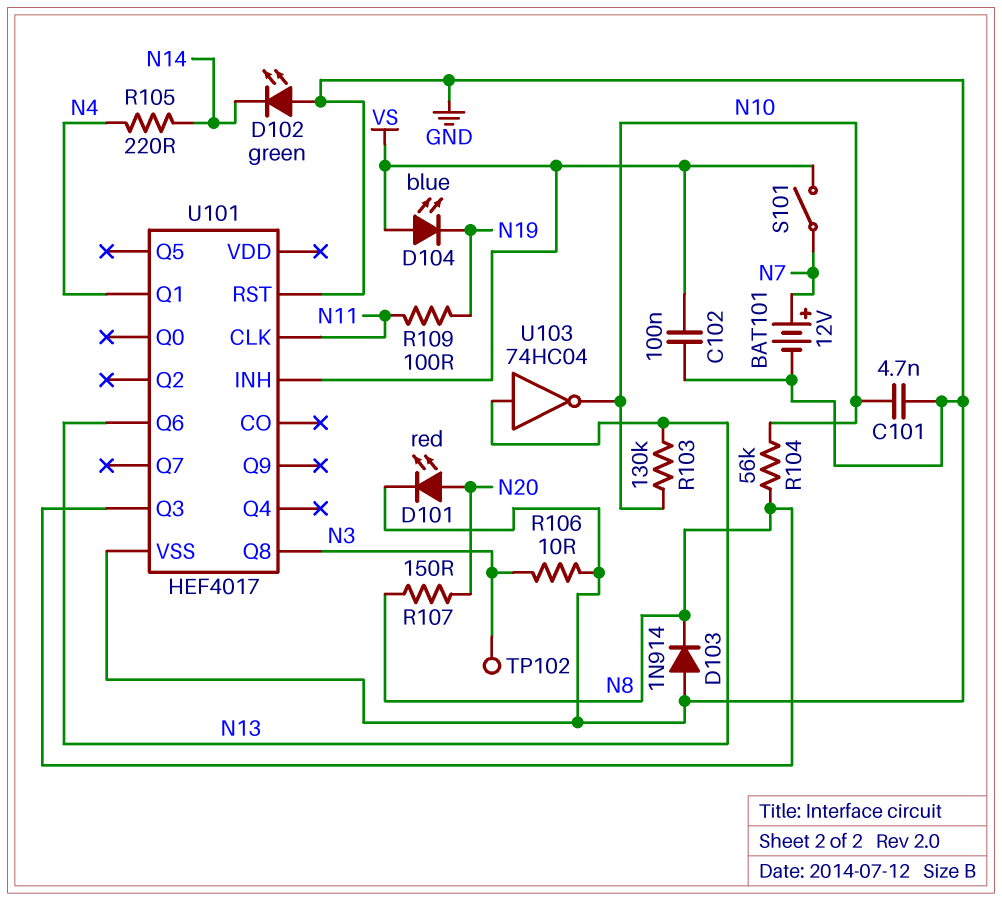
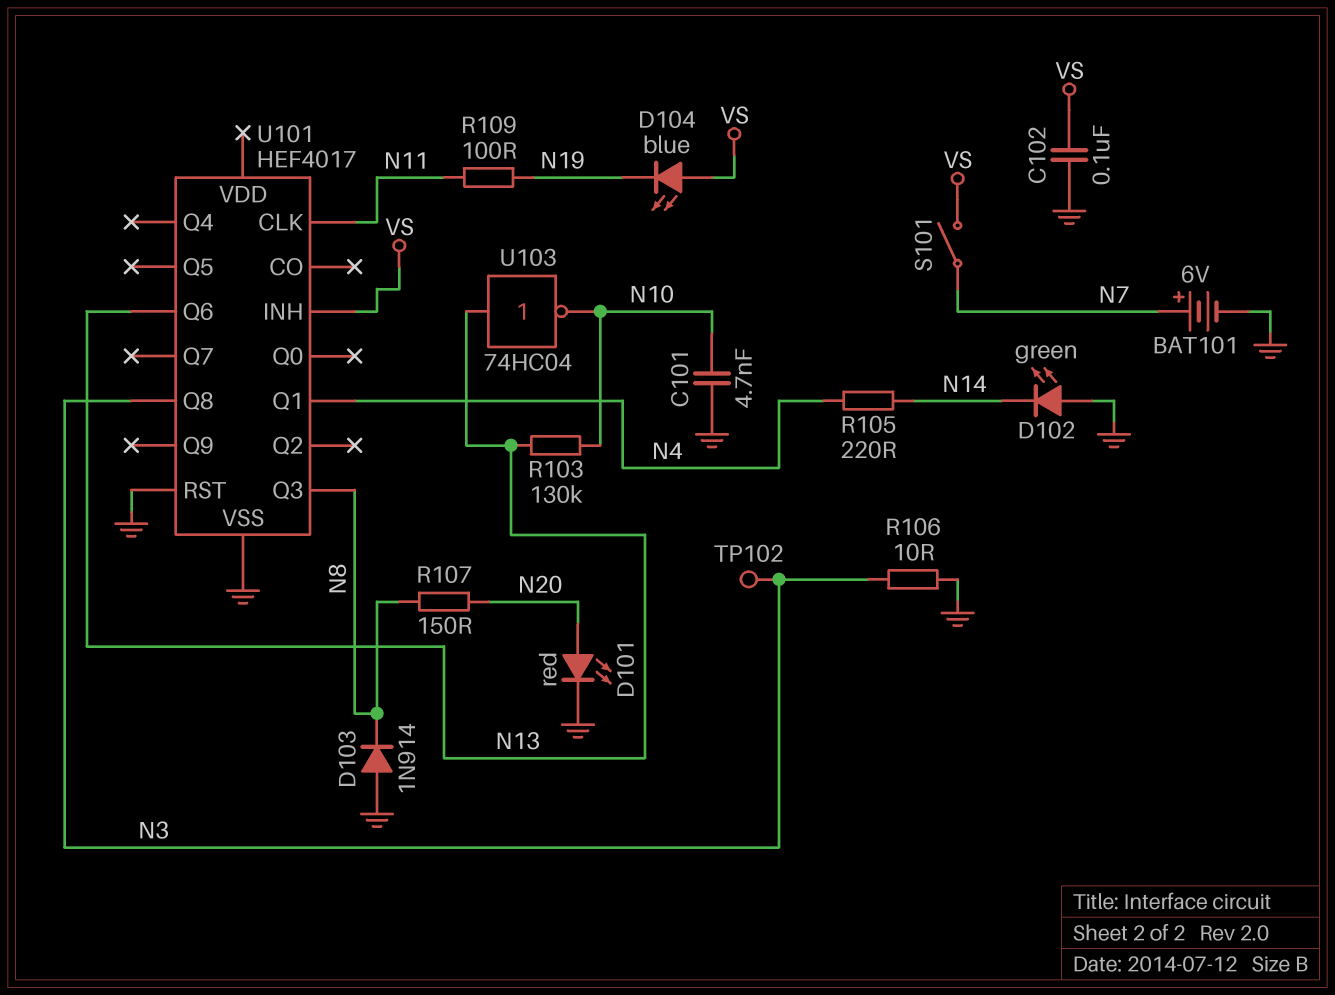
BAT101: 12V (plus N7, minus GND) -> 6V (plus N7, minus GND)
R104: 56k (N8, N10) -> none

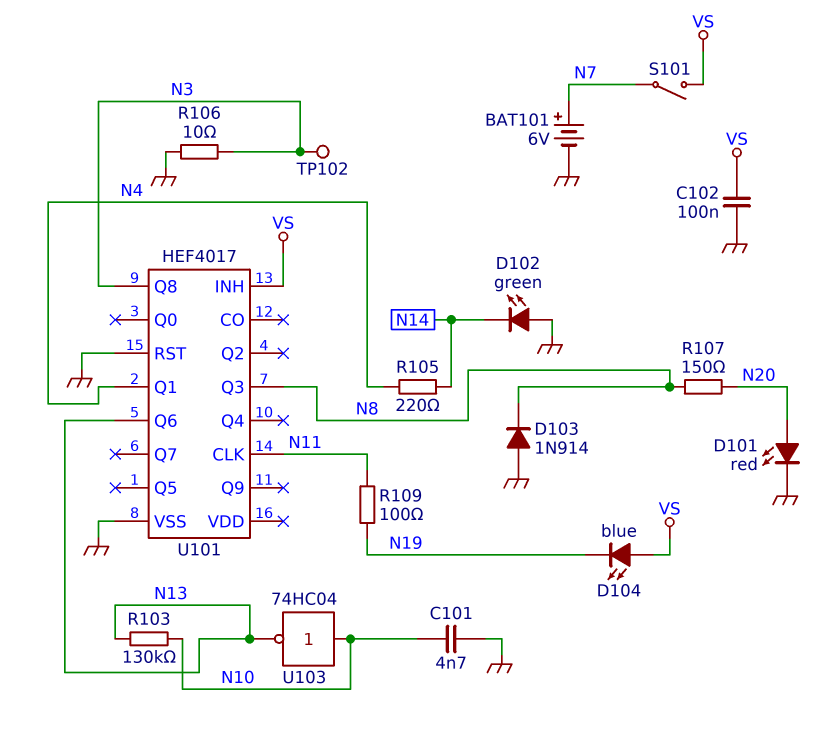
U103: NOT 74HC04 (in N13, out N10) -> NOT 74HC04 (in N10, out N13)

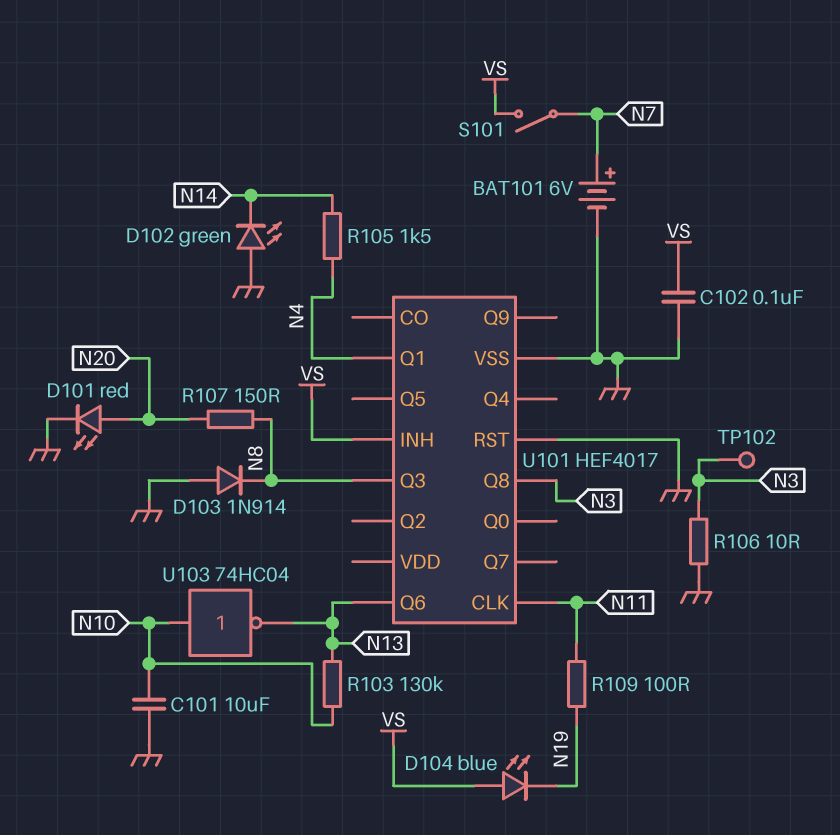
C101: 4.7nF (GND, N10) -> 10uF (GND, N10)
R105: 220 (N4, N14) -> 1.5k (N4, N14)

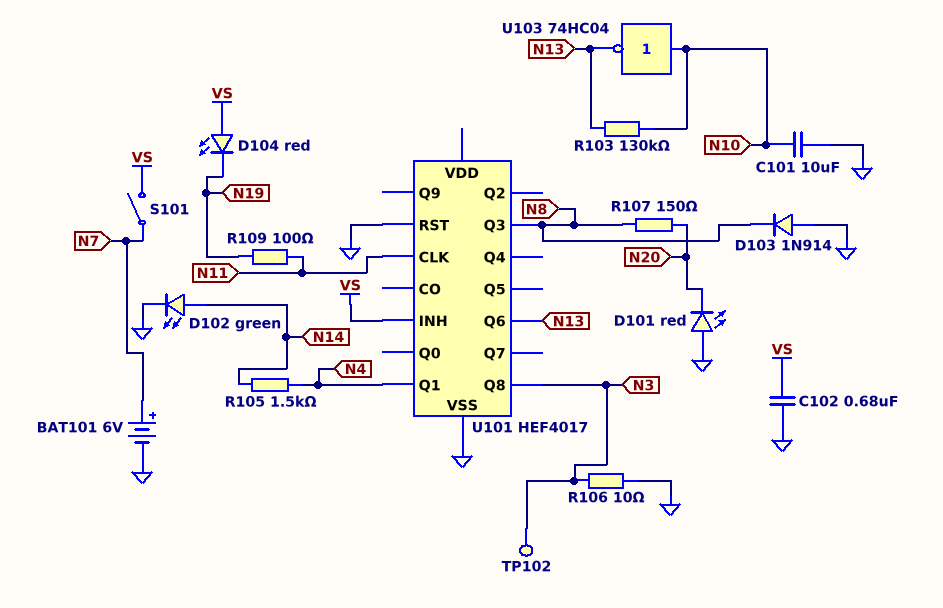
C102: 100nF (GND, VS) -> 680nF (GND, VS)
D101: LED red (A N20, K GND) -> LED red (A GND, K N20)
D102: LED green (A GND, K N14) -> LED green (A N14, K GND)
D104: LED blue (A VS, K N19) -> LED red (A VS, K N19)

